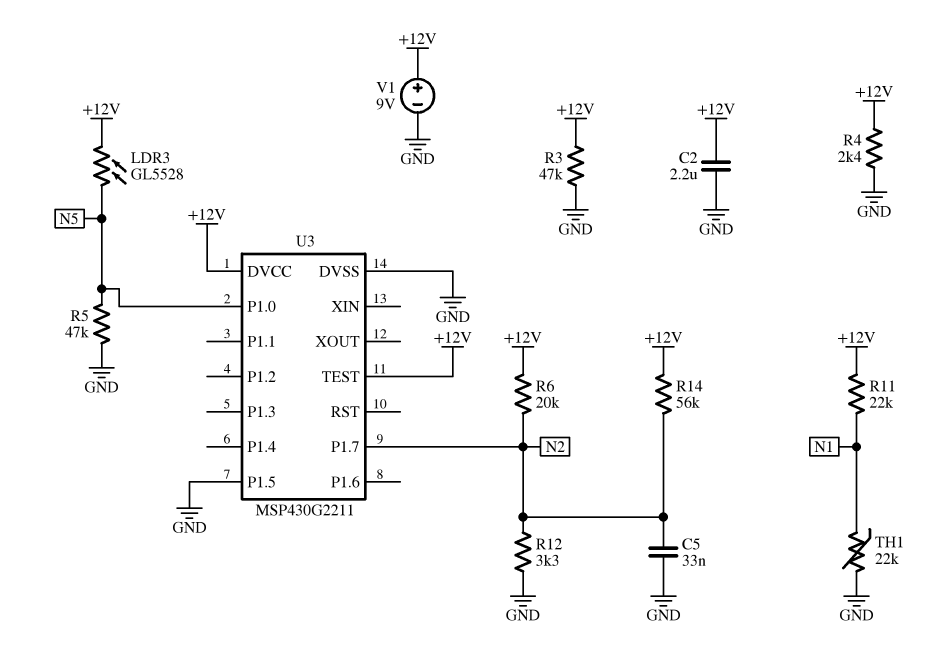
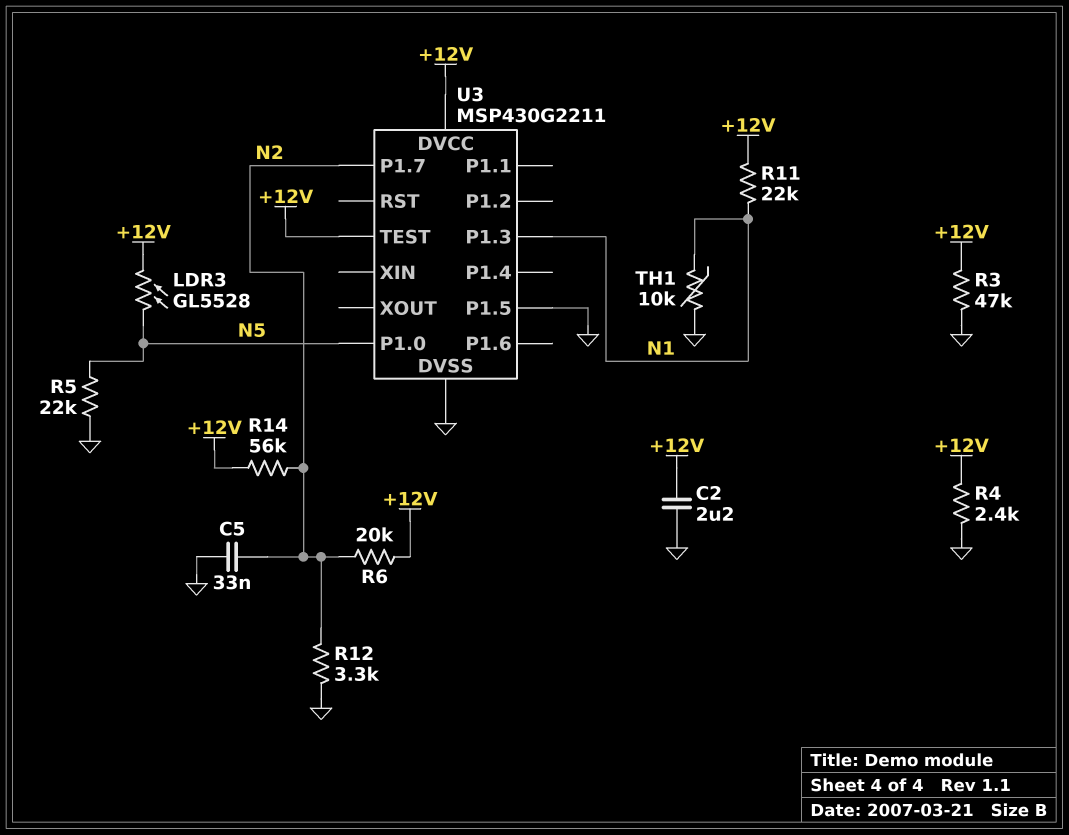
R5: 47k (GND, N5) -> 22k (GND, N5)
TH1: 22k (GND, N1) -> 10k (GND, N1)
U3 pin P1.3: none -> N1
V1: 9V (plus +12V, minus GND) -> none

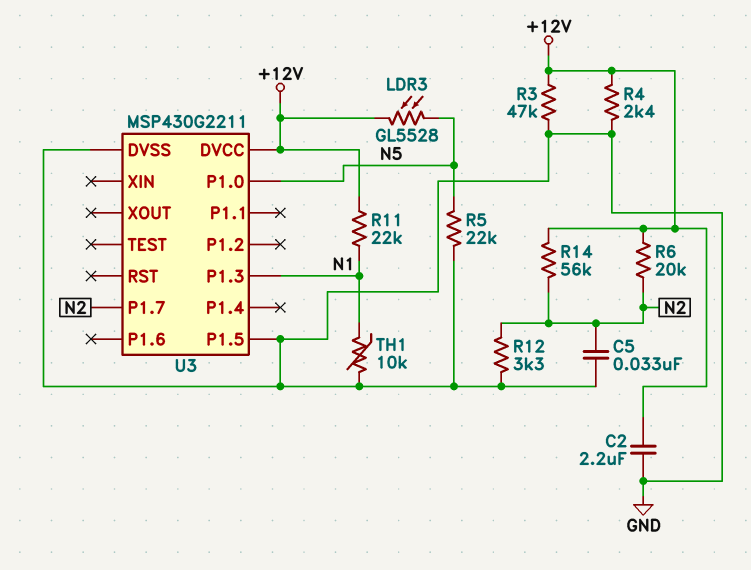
U3 pin TEST: +12V -> none

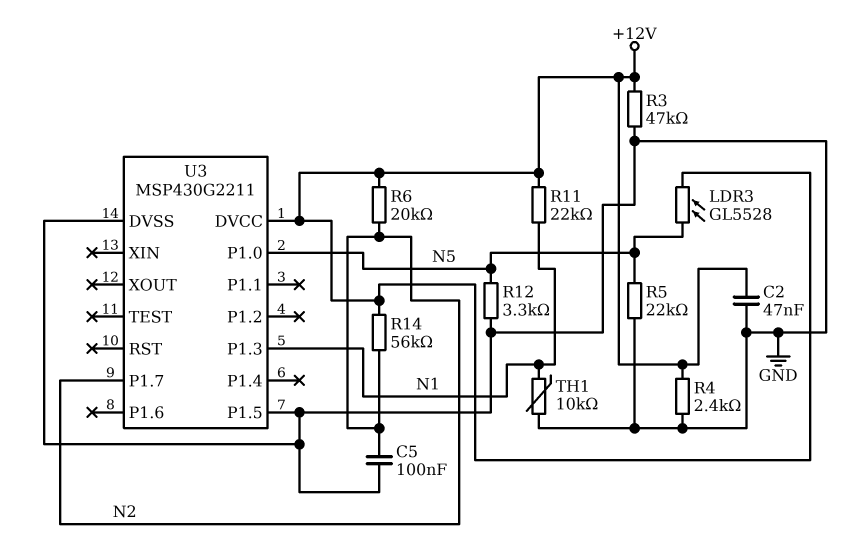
C2: 2.2uF (+12V, GND) -> 47nF (+12V, GND)
C5: 33nF (GND, N2) -> 100nF (GND, N2)
R12: 3.3k (GND, N2) -> 3.3k (GND, N5)

